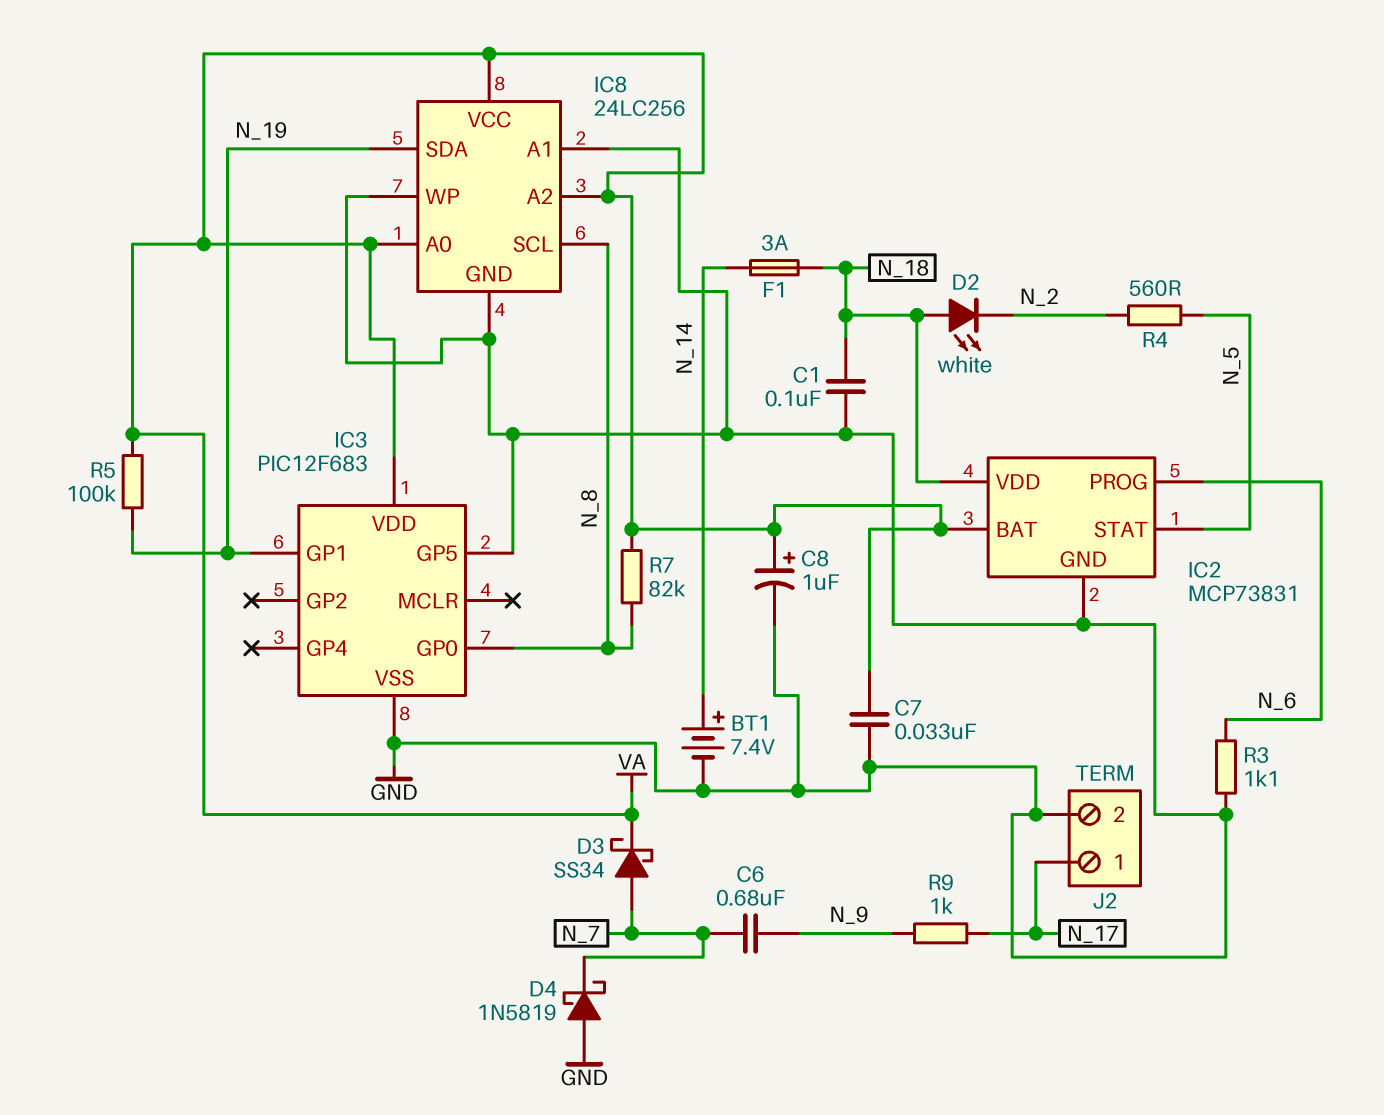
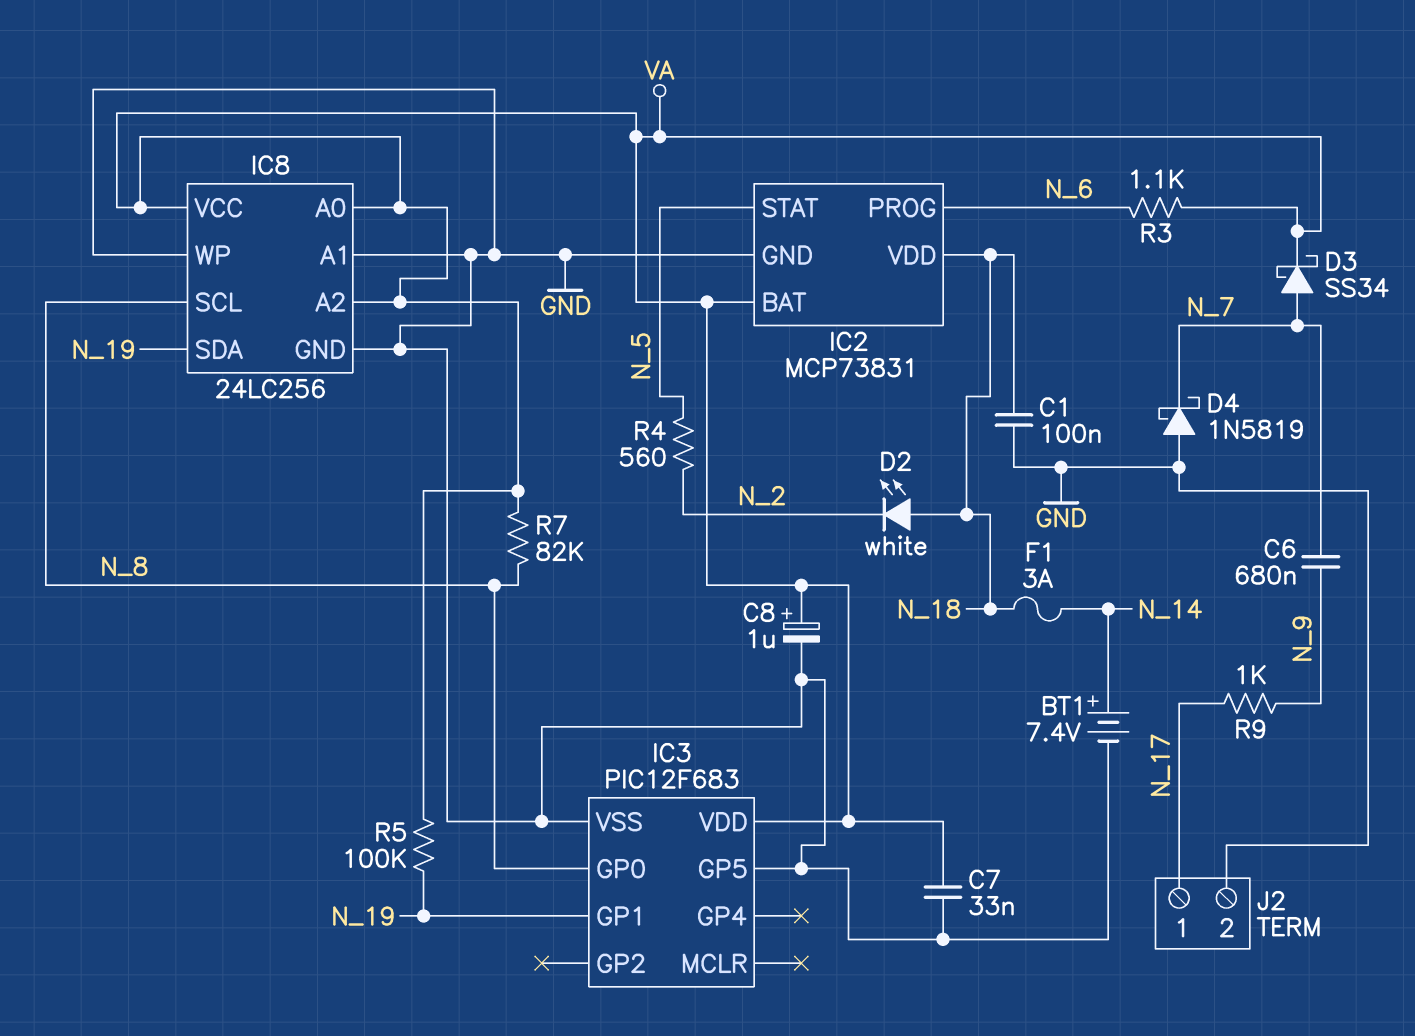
R3: 1.1k (GND, N_6) -> 1.1k (N_6, VA)

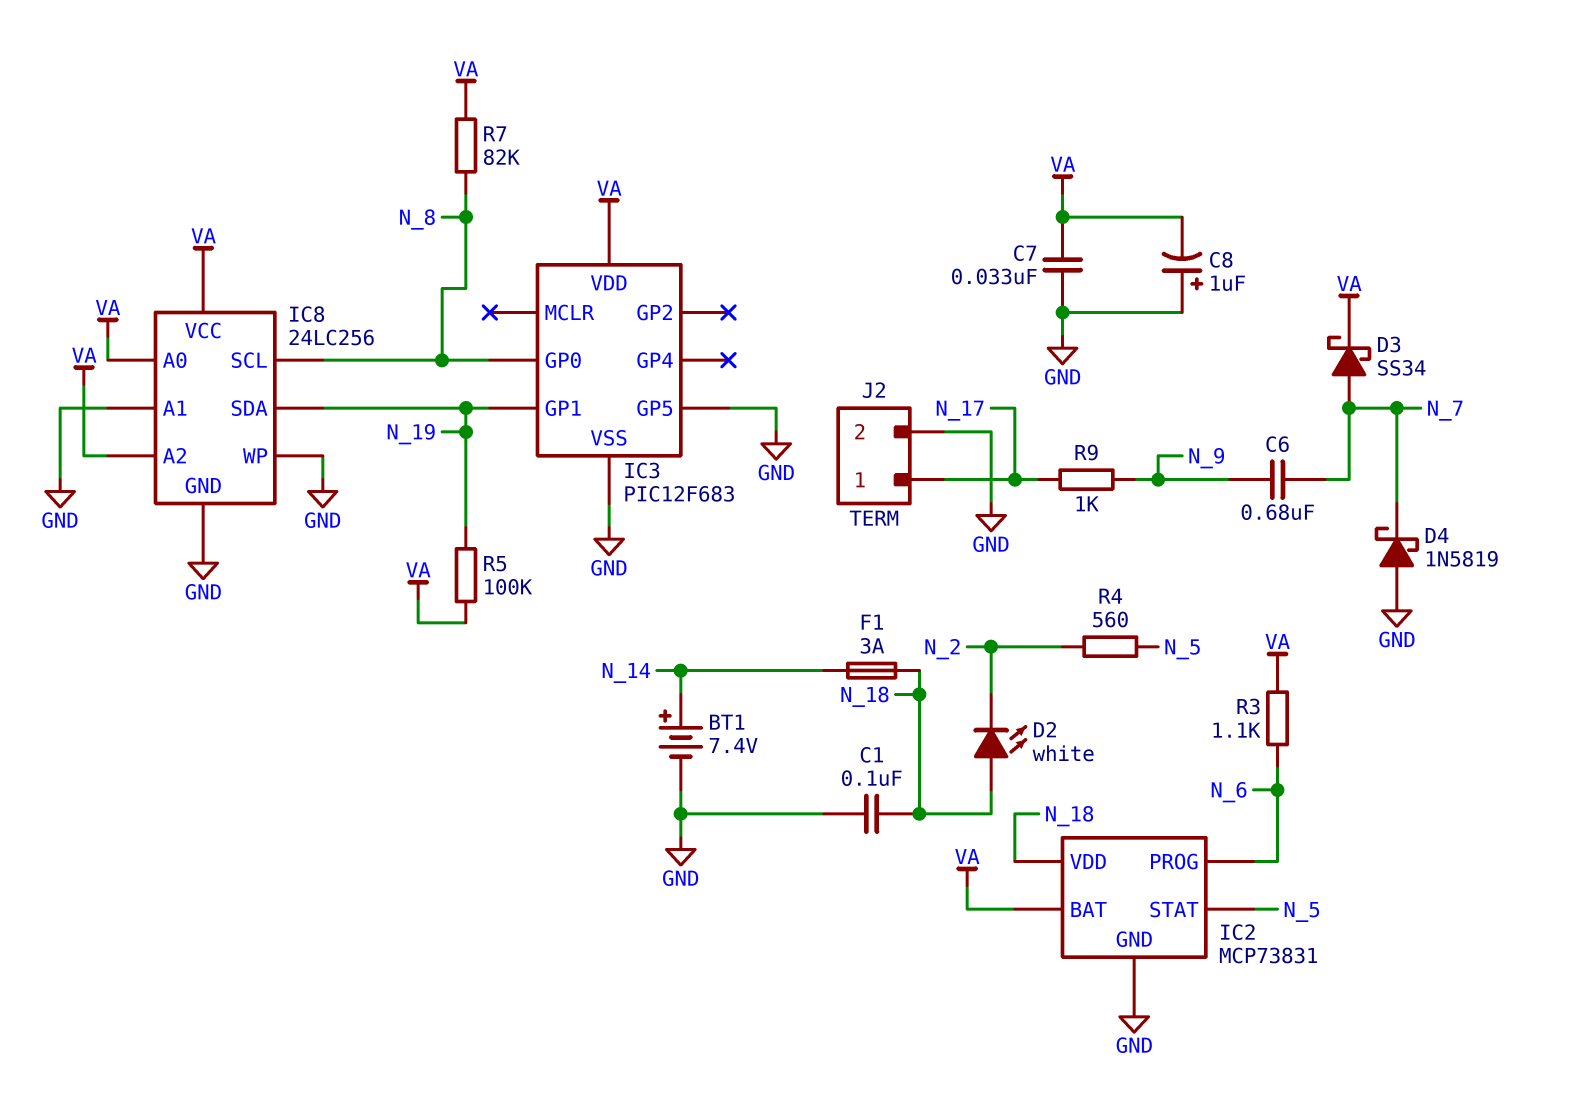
C8: 1uF (plus VA, minus GND) -> 1uF (plus GND, minus VA)

